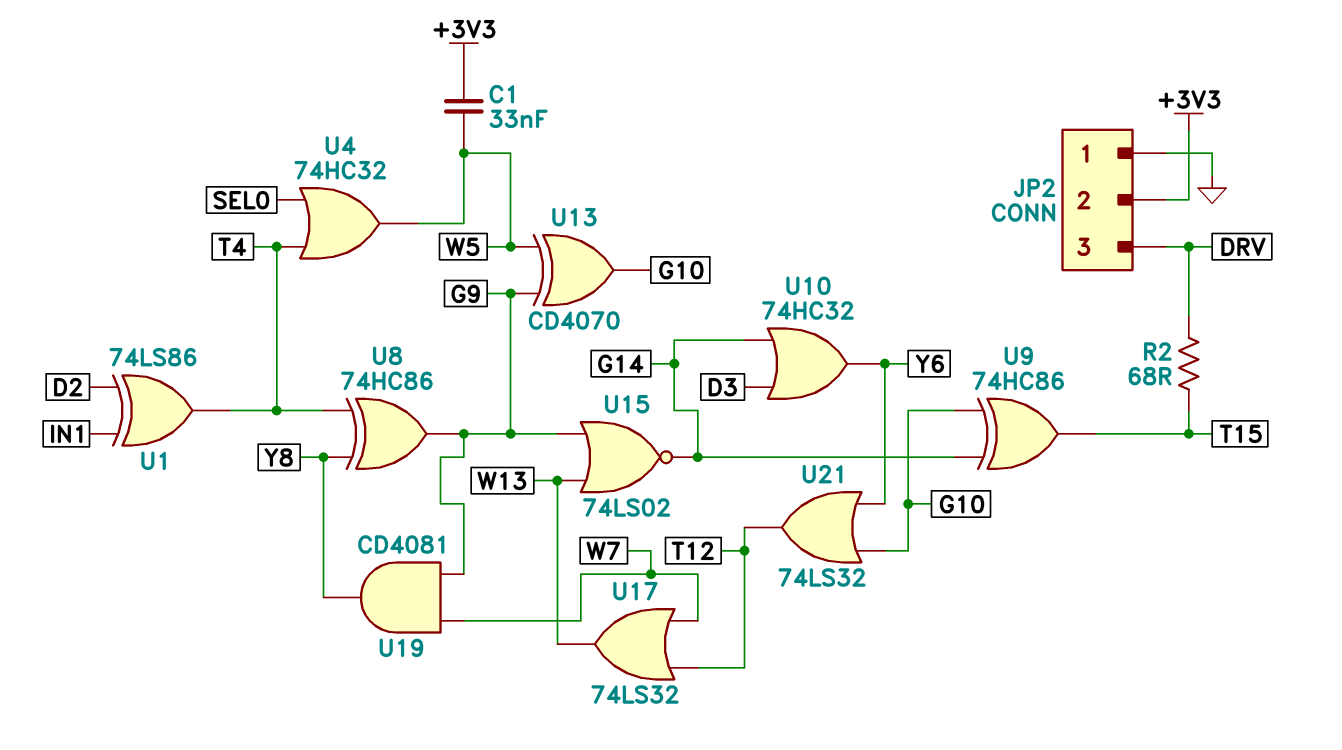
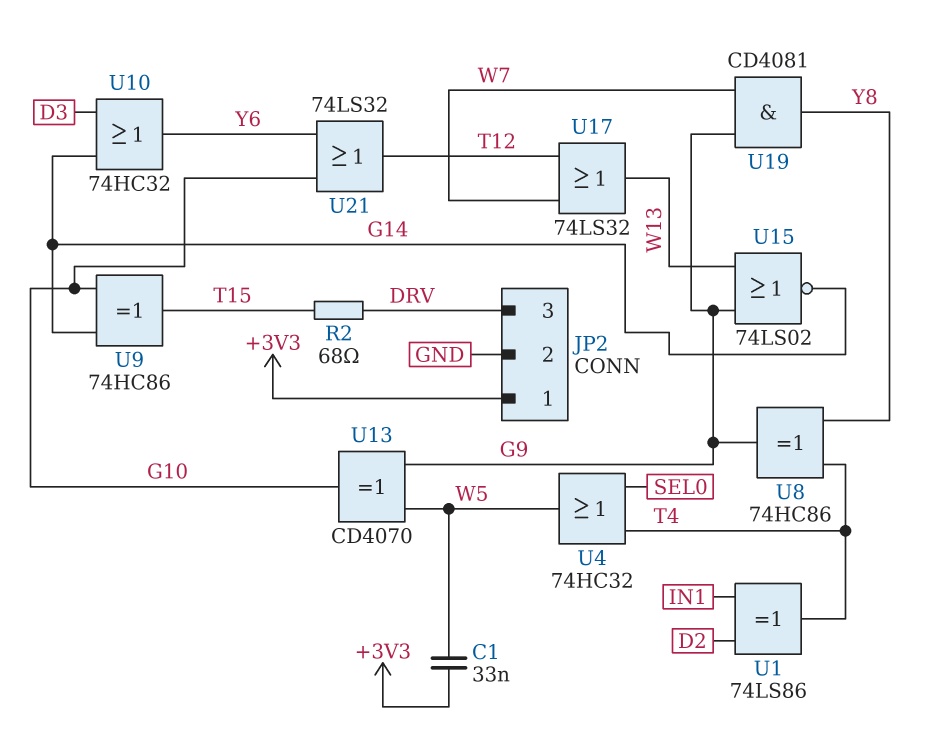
JP2 pin 1: GND -> +3V3
JP2 pin 2: +3V3 -> GND

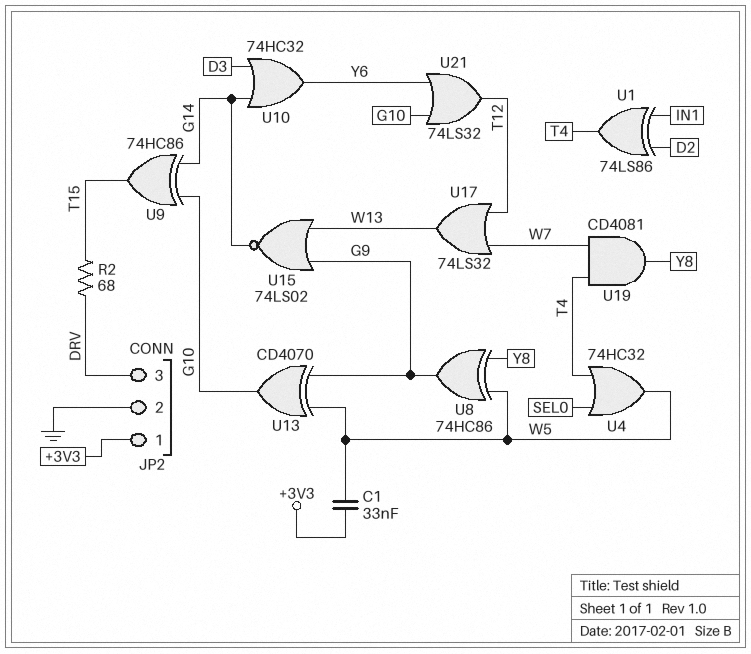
U8: XOR 74HC86 (in T4, in Y8, out G9) -> XOR 74HC86 (in W5, in Y8, out G9)
U19: AND CD4081 (in G9, in W7, out Y8) -> AND CD4081 (in T4, in W7, out Y8)

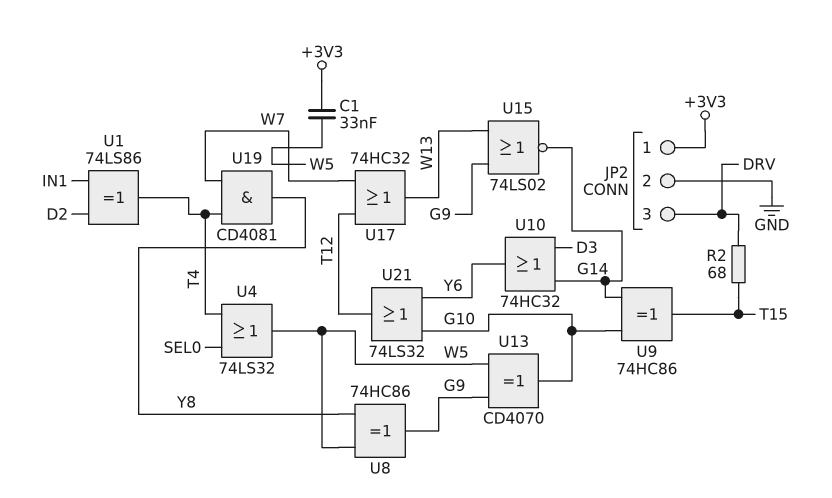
U4: OR 74HC32 (in SEL0, in T4, out W5) -> OR 74LS32 (in SEL0, in T4, out W5)
U17: OR 74LS32 (in T12, in W7, out W13) -> OR 74HC32 (in T12, in W7, out W13)

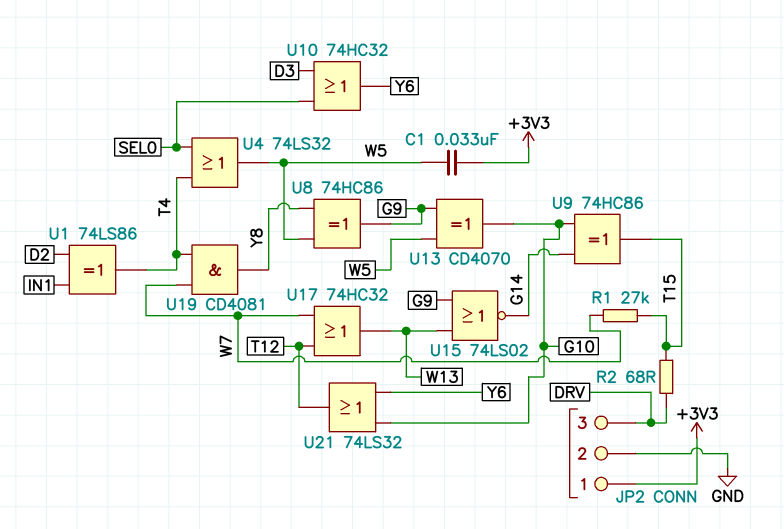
R1: none -> 27k (T15, W7)
U10: OR 74HC32 (in D3, in G14, out Y6) -> OR 74HC32 (in D3, in SEL0, out Y6)

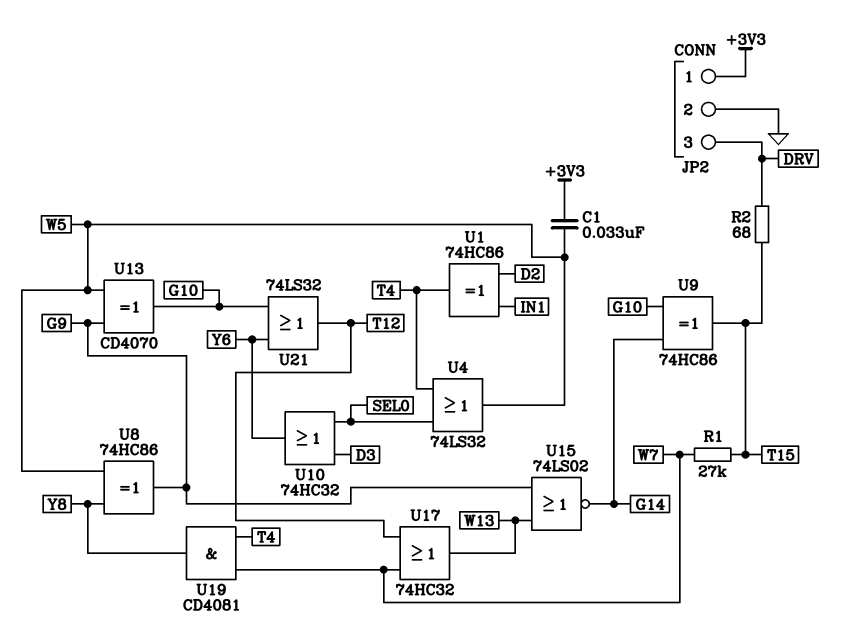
U1: XOR 74LS86 (in D2, in IN1, out T4) -> XOR 74HC86 (in D2, in IN1, out T4)

